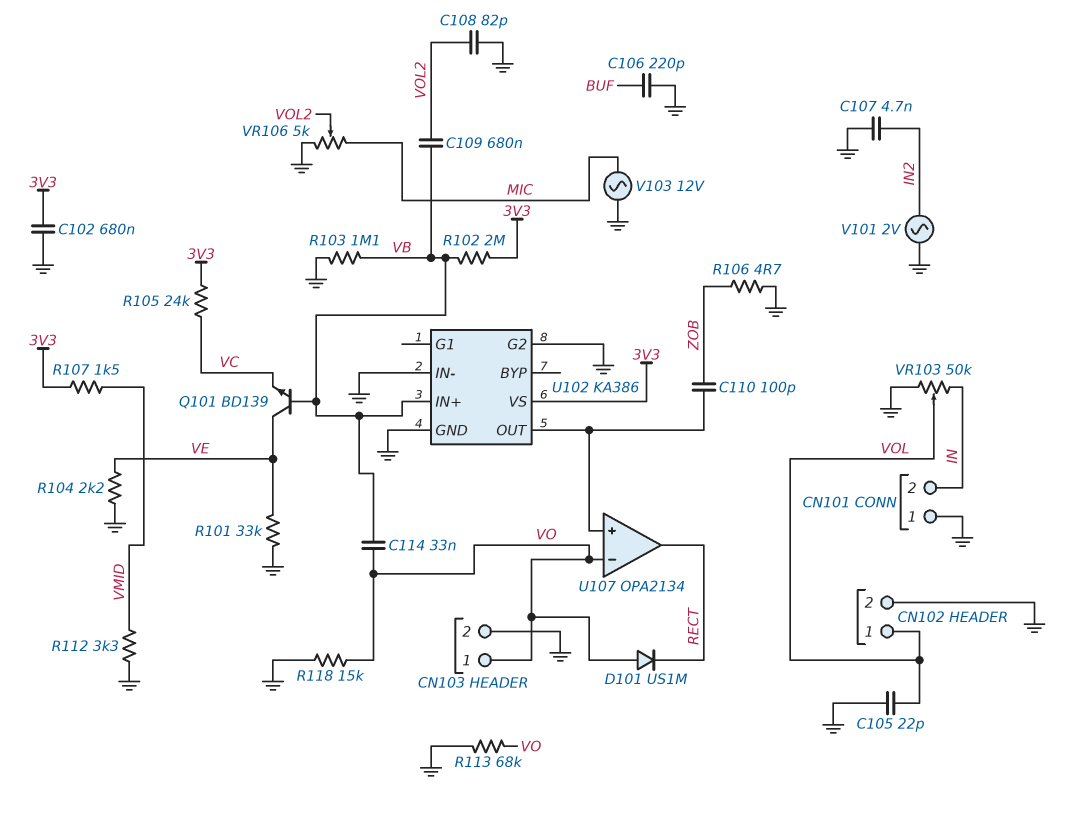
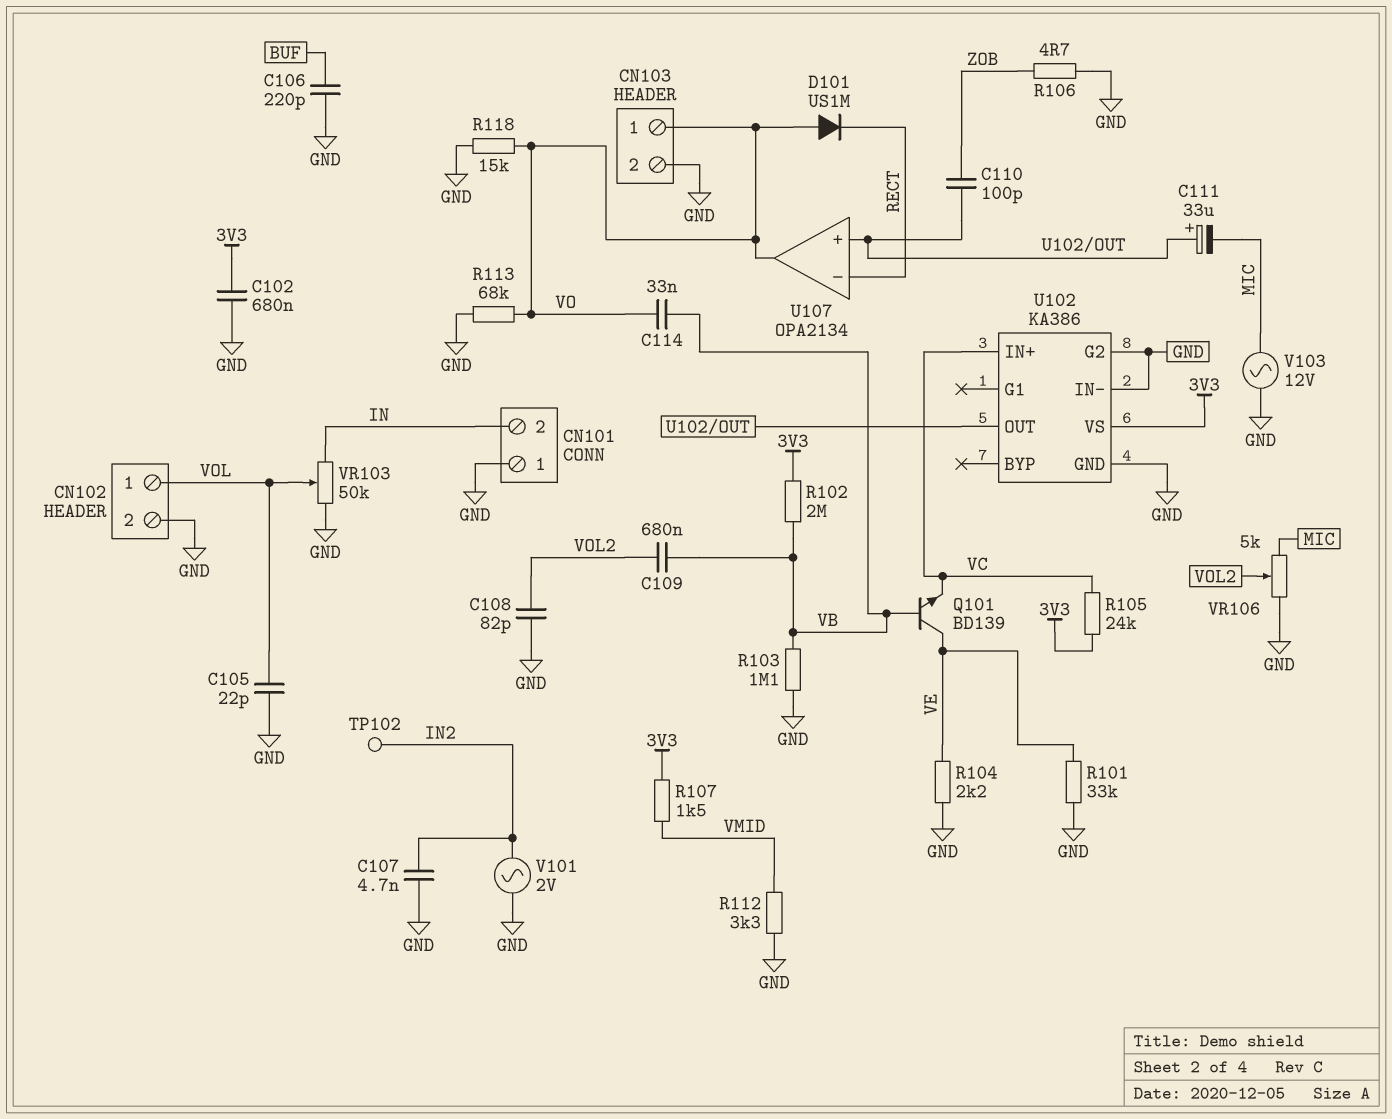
C111: none -> 33uF (plus U102/OUT, minus MIC)
TP102: none -> test point (IN2)
U102 pin IN+: VB -> VC
U107 pin in-: VO -> RECT
U107 pin out: RECT -> VO

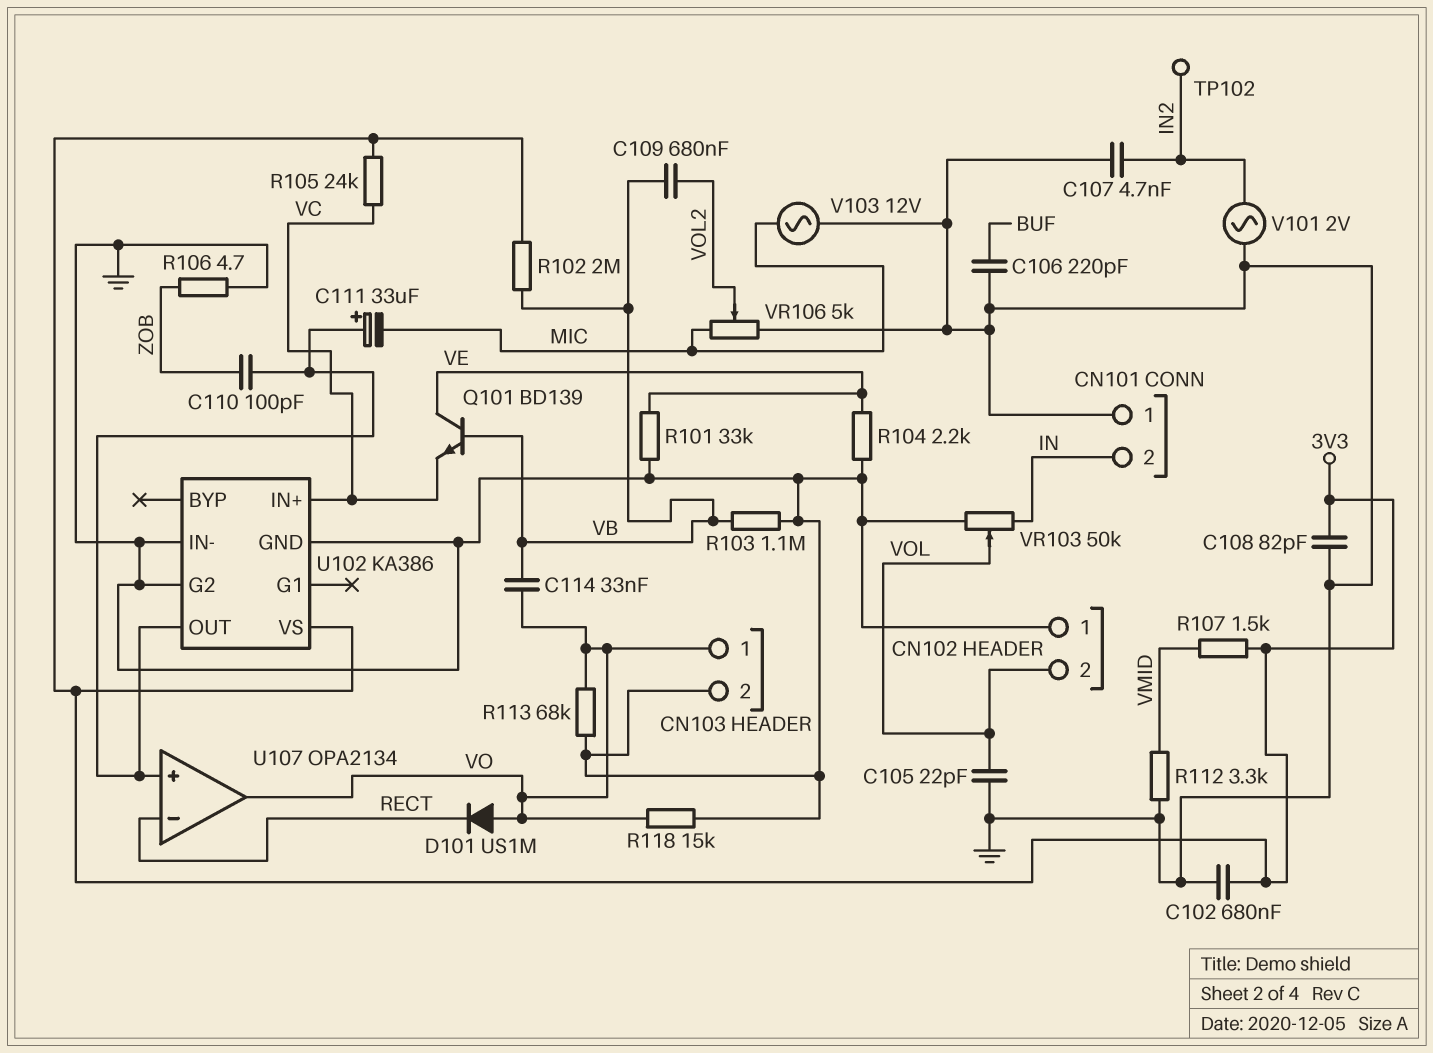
C108: 82pF (GND, VOL2) -> 82pF (3V3, GND)
CN102 pin 1: VOL -> GND
CN102 pin 2: GND -> VOL

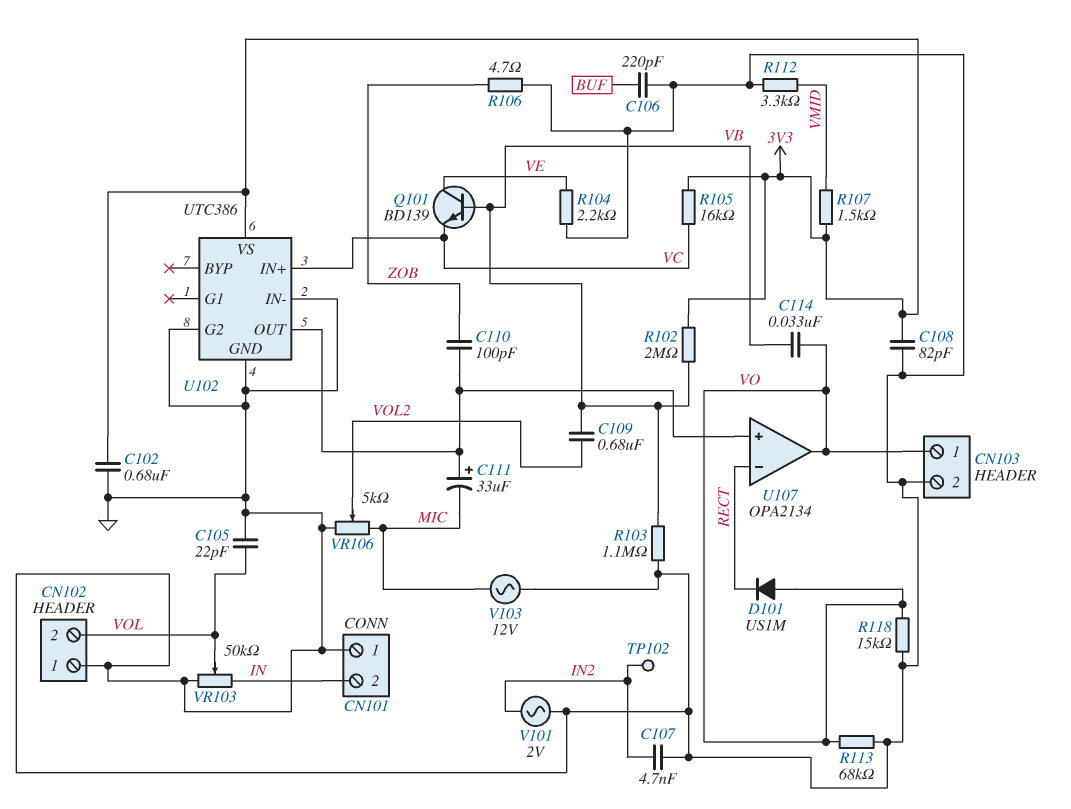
R101: 33k (GND, VE) -> none
R105: 24k (3V3, VC) -> 16k (3V3, VC)
U102: KA386 -> UTC386

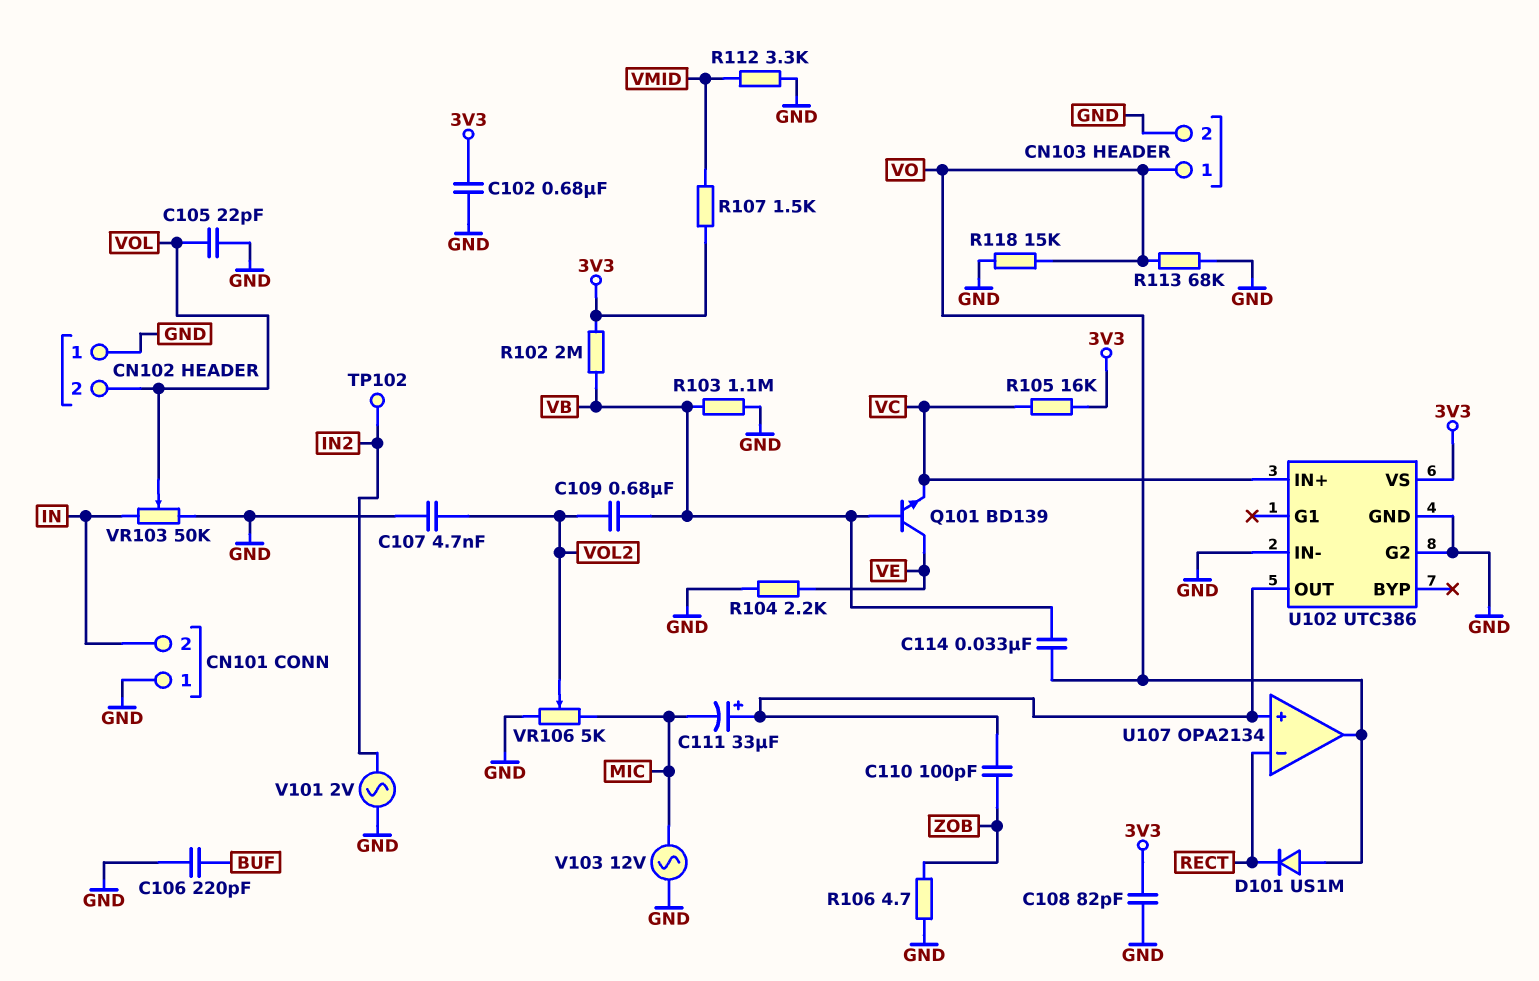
C107: 4.7nF (GND, IN2) -> 4.7nF (GND, VOL2)

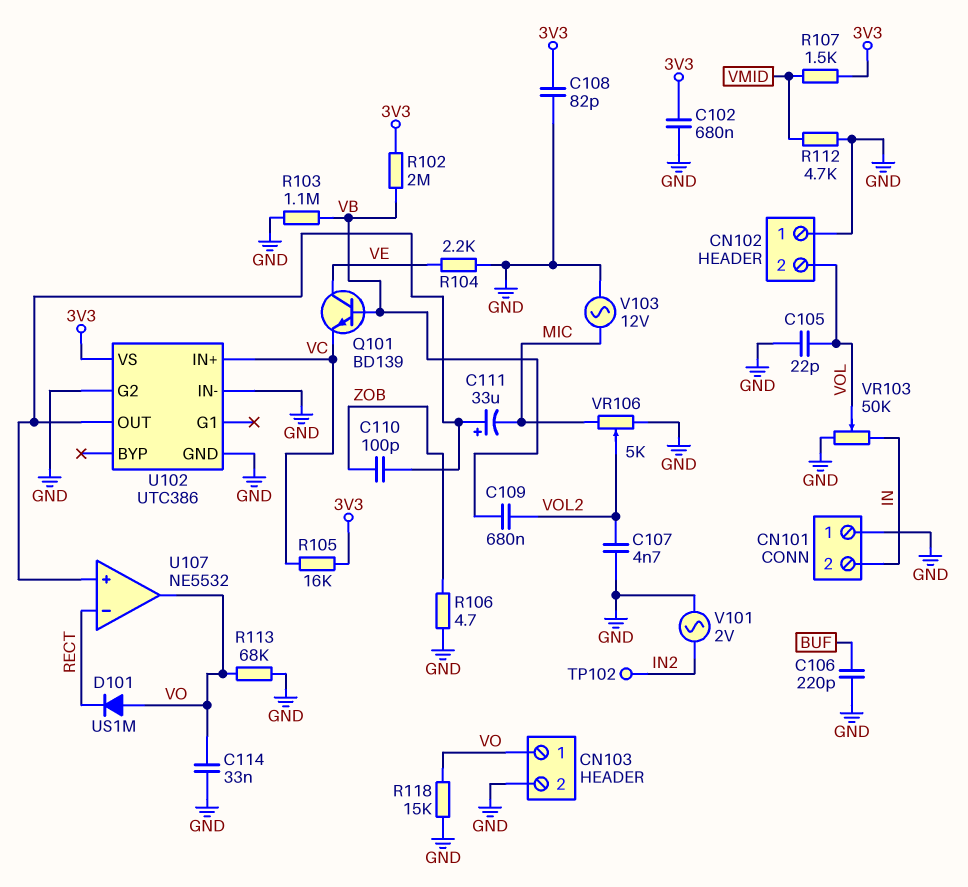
C114: 33nF (VB, VO) -> 33nF (GND, VO)
R112: 3.3k (GND, VMID) -> 4.7k (GND, VMID)
U107: OPA2134 -> NE5532

